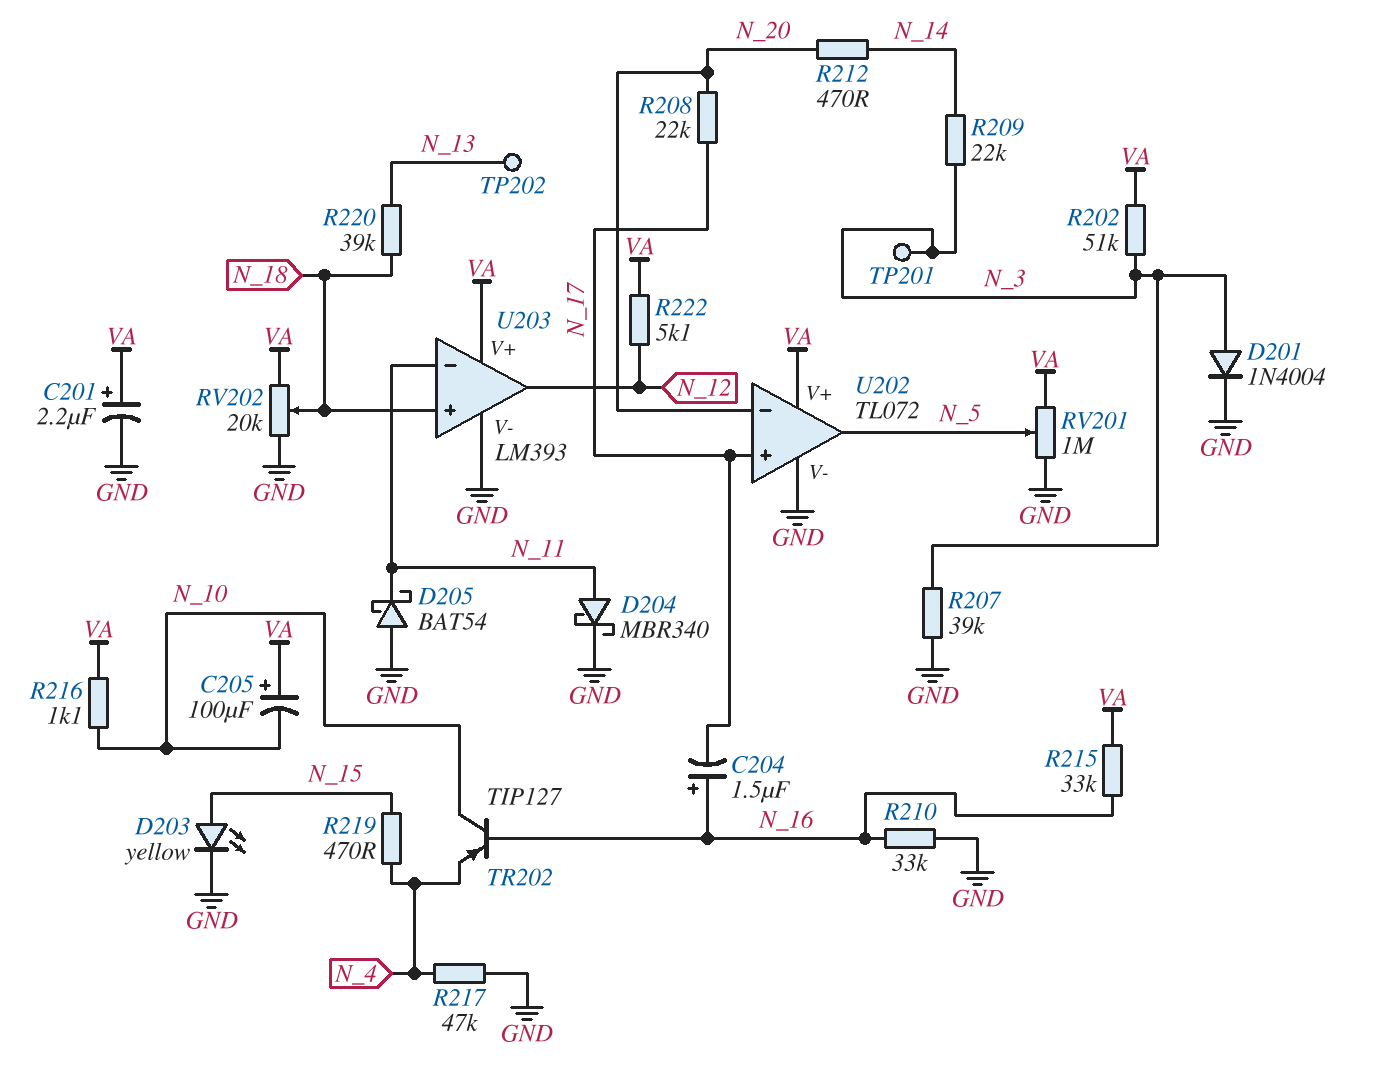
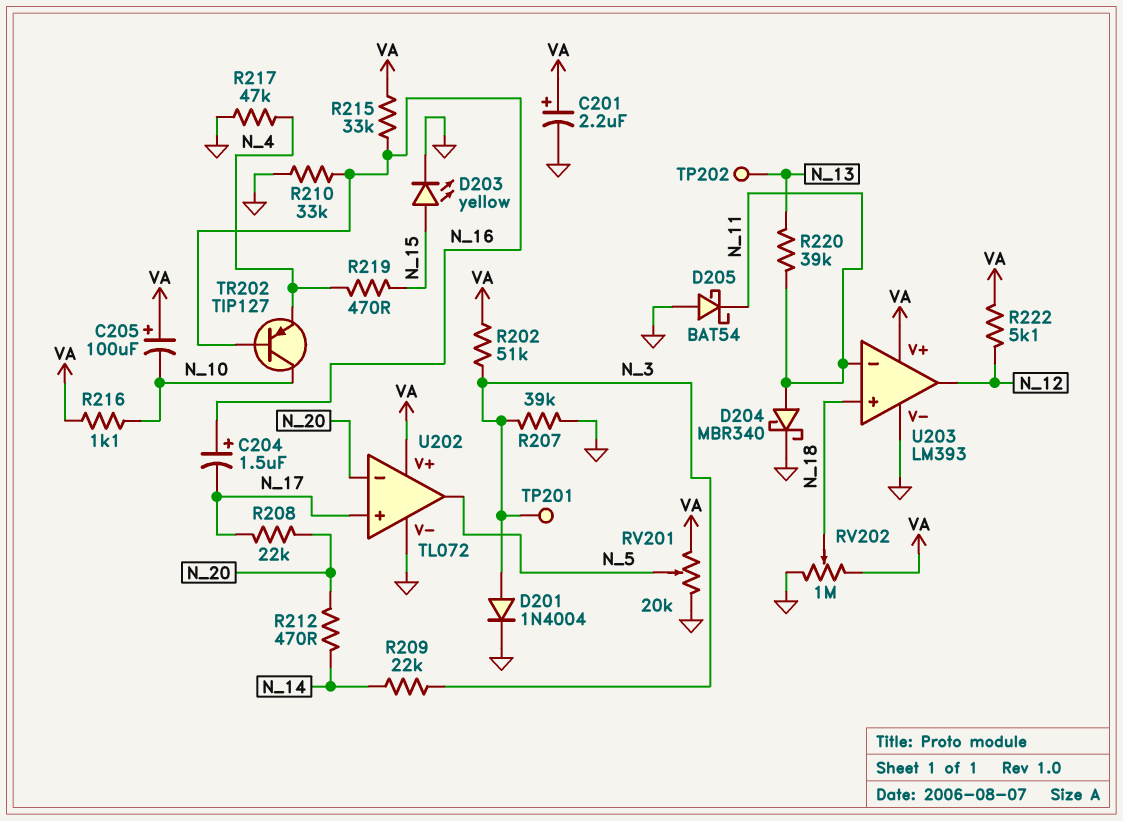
R220: 39k (N_13, N_18) -> 39k (N_11, N_13)
RV201: 1M (GND, VA, wiper N_5) -> 20k (GND, VA, wiper N_5)
RV202: 20k (GND, VA, wiper N_18) -> 1M (GND, VA, wiper N_18)

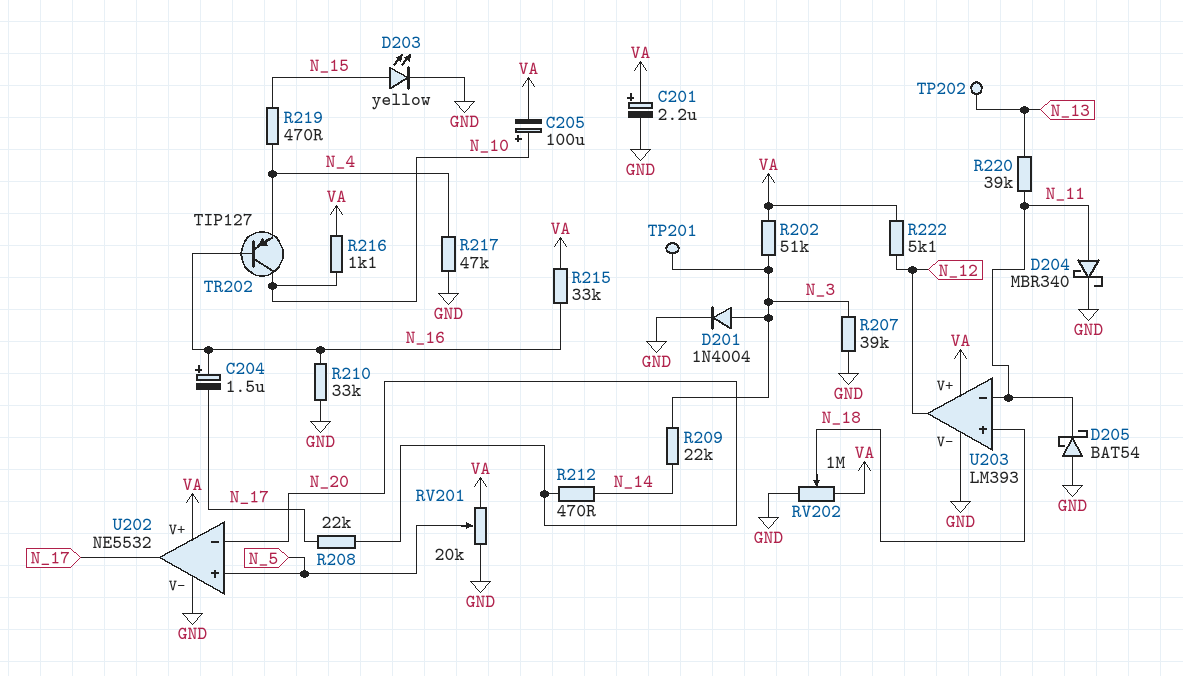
C205: 100uF (plus VA, minus N_10) -> 100uF (plus N_10, minus VA)
U202: TL072 -> NE5532
U202 pin in+: N_17 -> N_5
U202 pin out: N_5 -> N_17

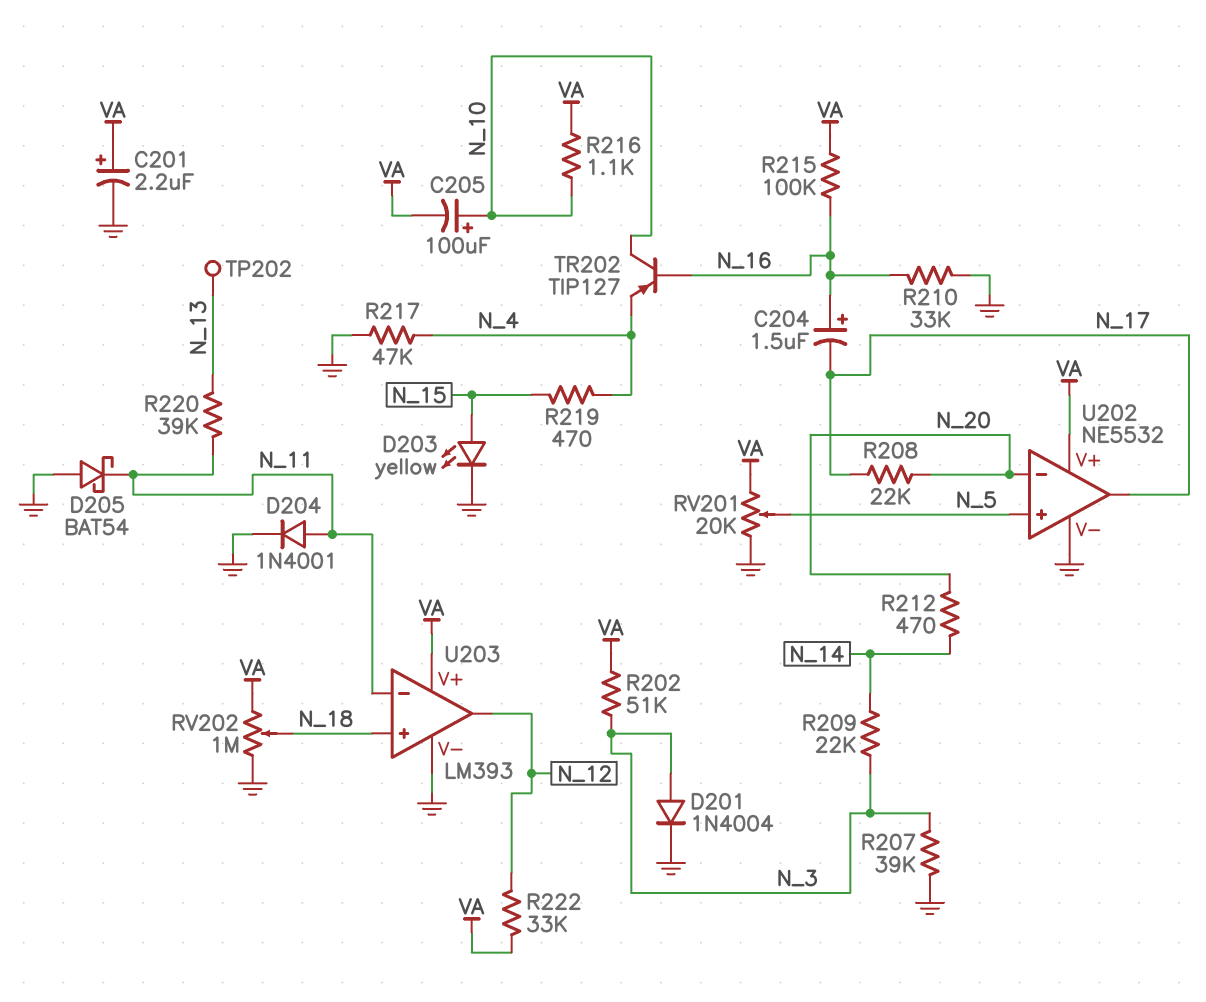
D204: schottky MBR340 (A N_11, K GND) -> diode 1N4001 (A N_11, K GND)
R215: 33k (N_16, VA) -> 100k (N_16, VA)
R222: 5.1k (N_12, VA) -> 33k (N_12, VA)
TP201: test point (N_3) -> none

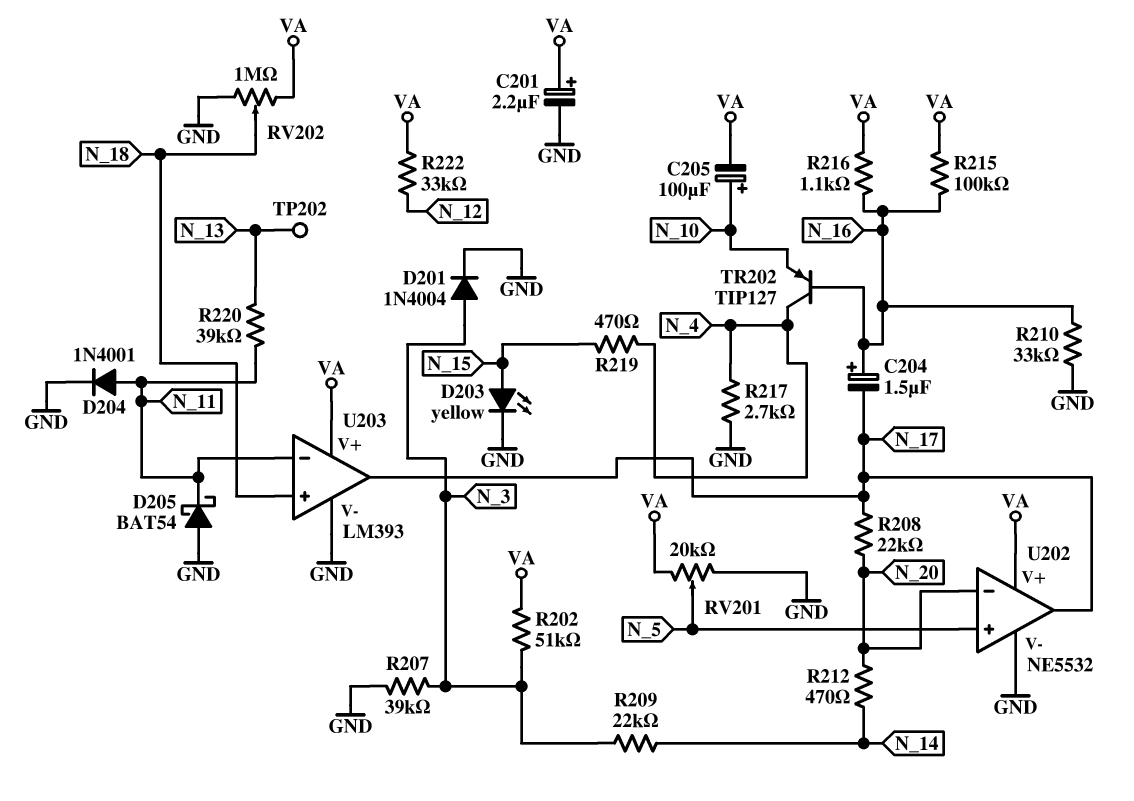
R216: 1.1k (N_10, VA) -> 1.1k (N_16, VA)
R217: 47k (GND, N_4) -> 2.7k (GND, N_4)
TR202: PNP TIP127 (B N_16, C N_10, E N_4) -> PNP TIP127 (B N_16, C N_4, E N_10)
U203 pin out: N_12 -> N_17

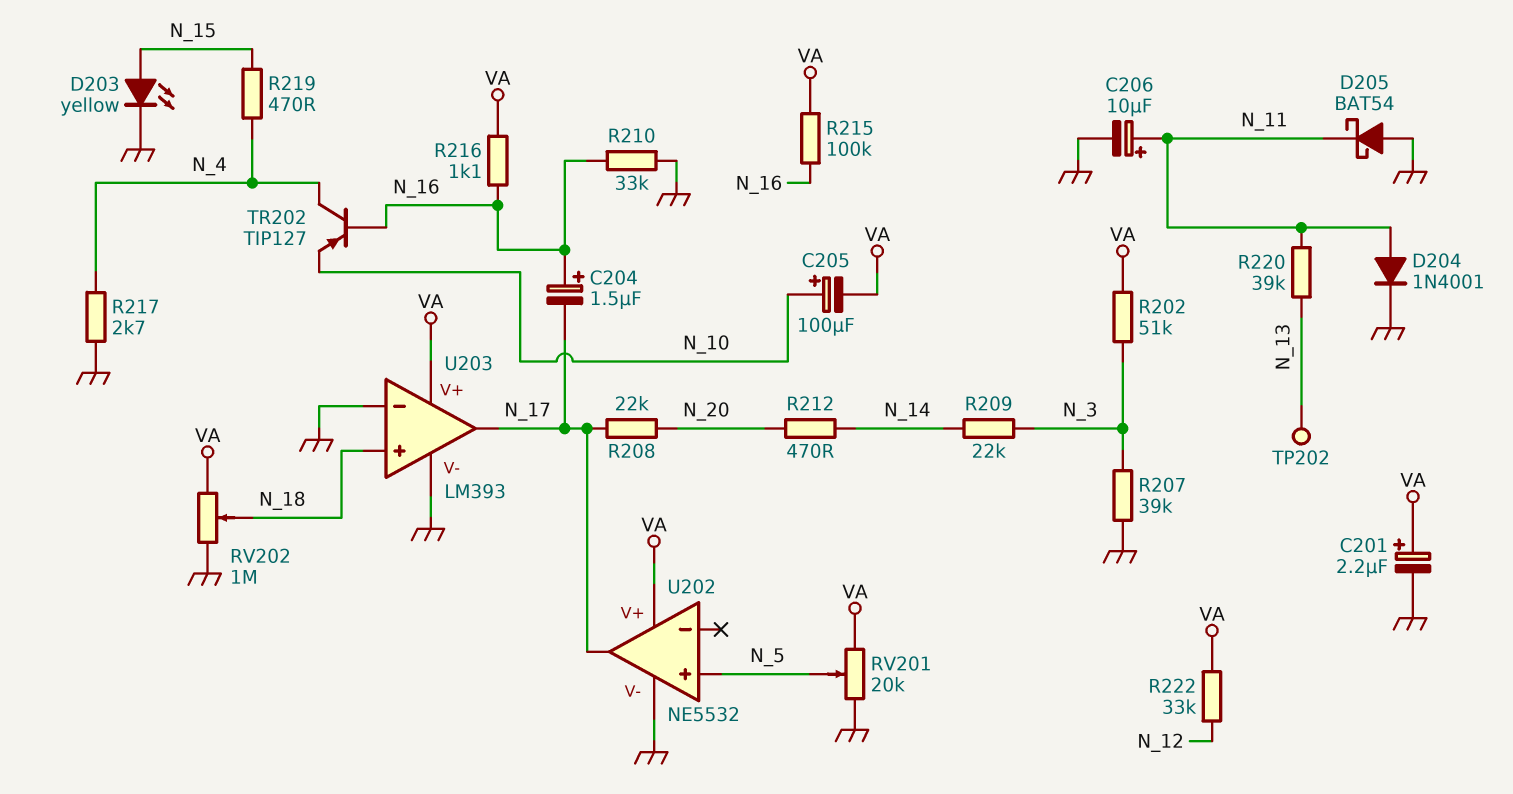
C206: none -> 10uF (plus N_11, minus GND)
D201: diode 1N4004 (A N_3, K GND) -> none
U202 pin in-: N_20 -> none
U203 pin in-: N_11 -> GND

